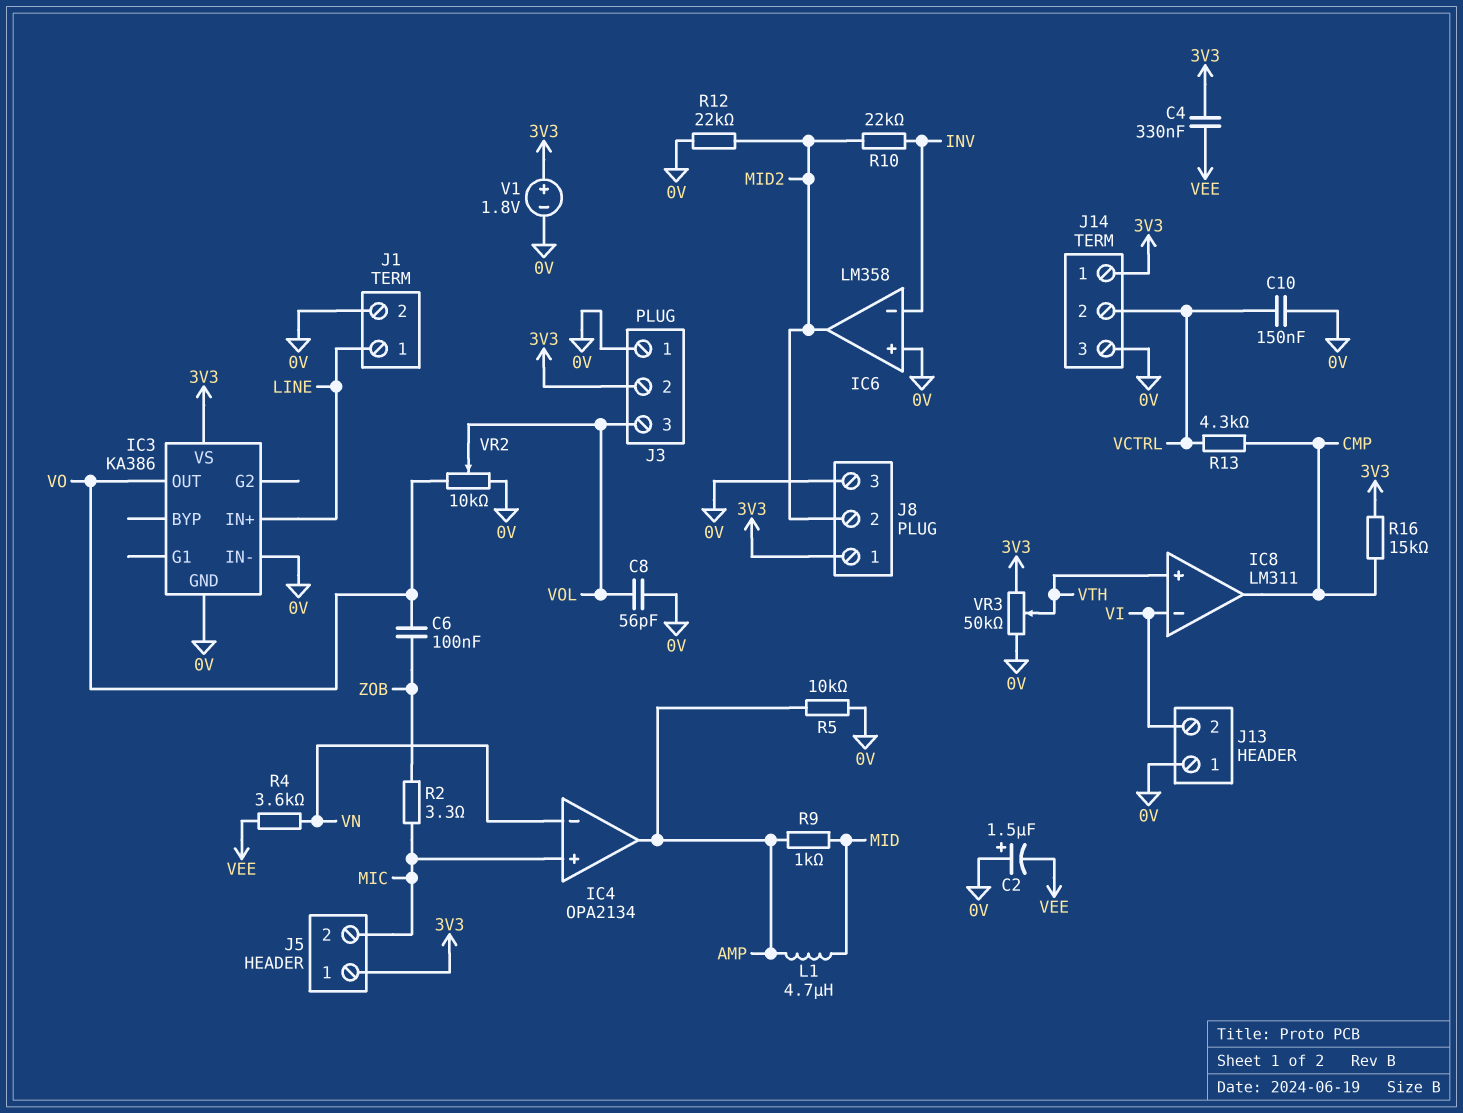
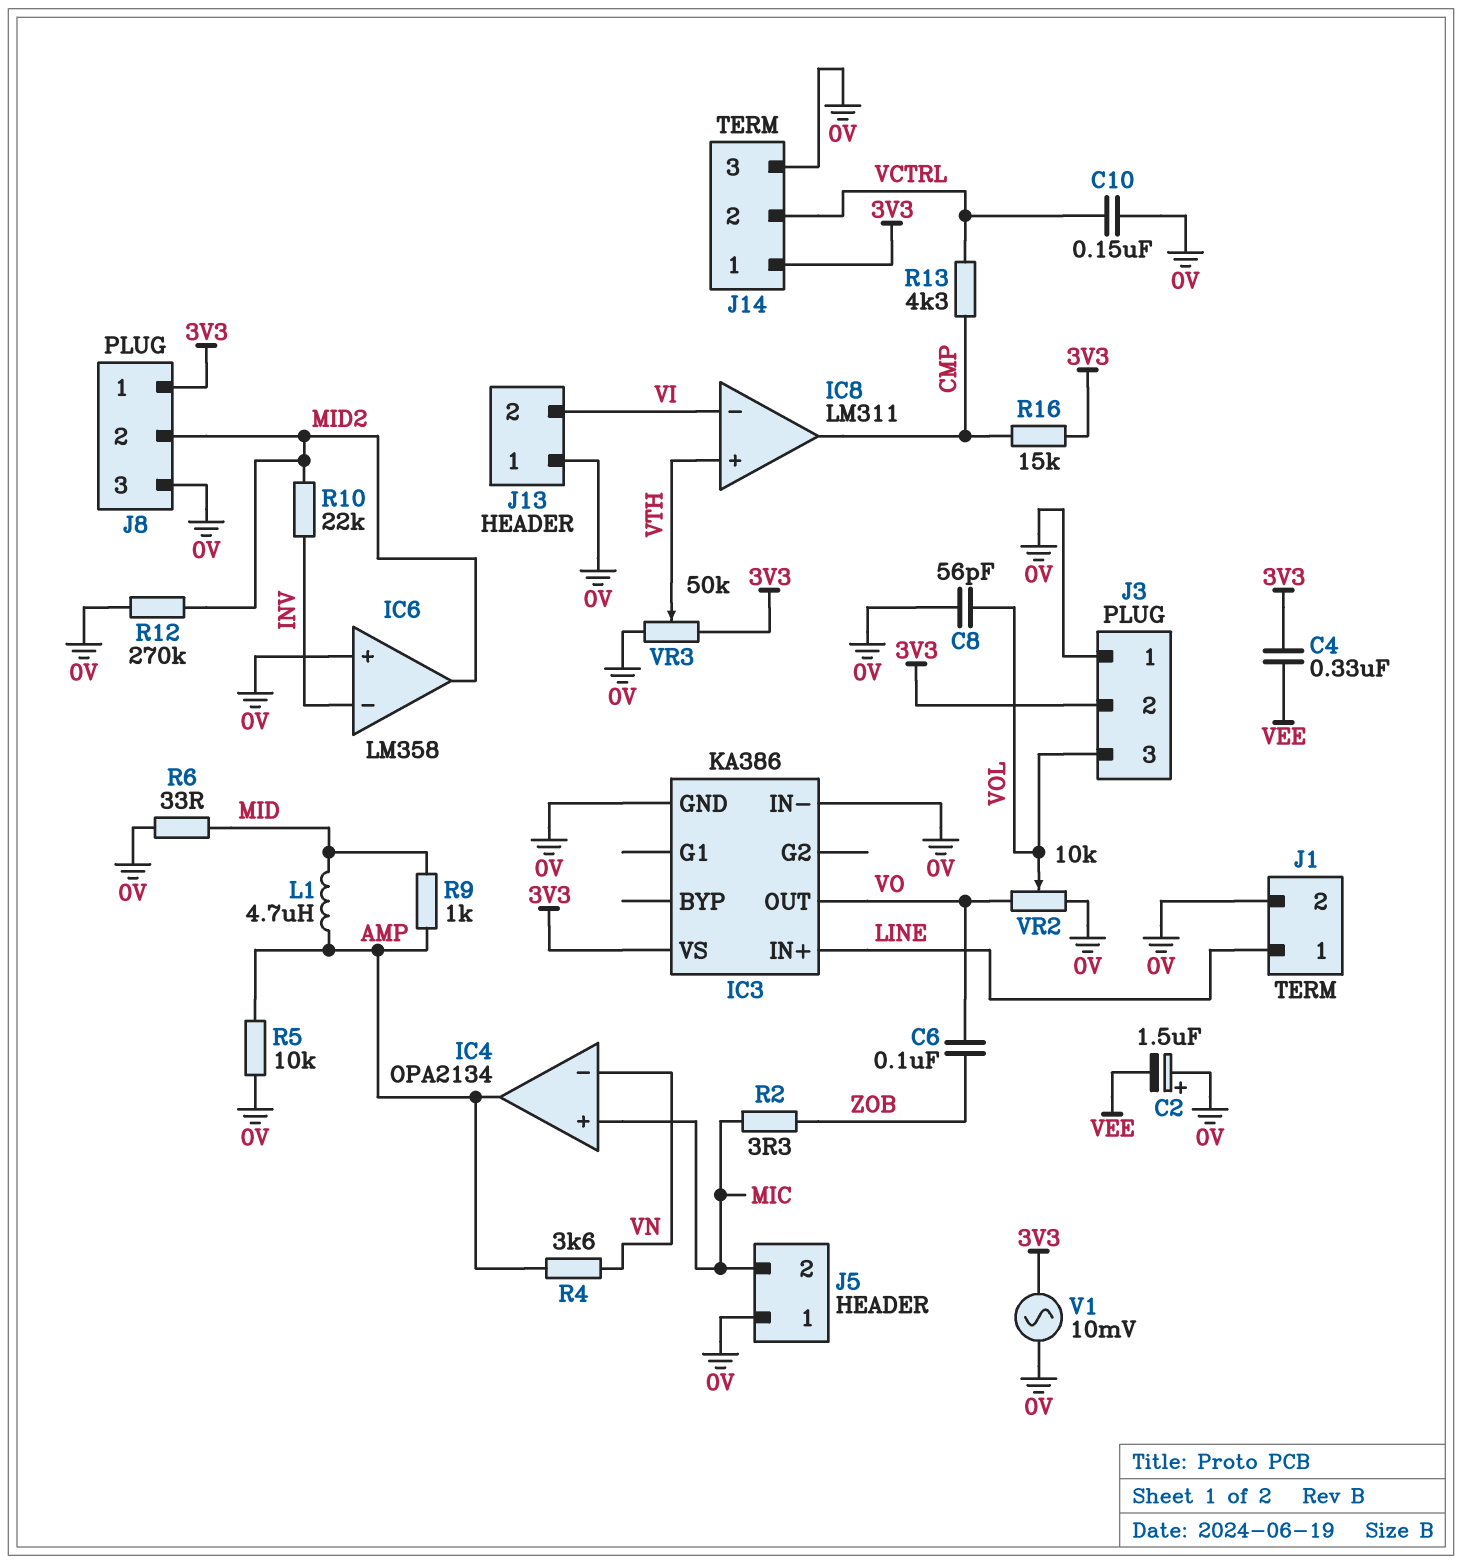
J5 pin 1: 3V3 -> 0V
R4: 3.6k (VEE, VN) -> 3.6k (AMP, VN)
R6: none -> 33 (0V, MID)
R12: 22k (0V, MID2) -> 270k (0V, MID2)
V1: 1.8V (plus 3V3, minus 0V) -> AC 10mV (0V, 3V3)

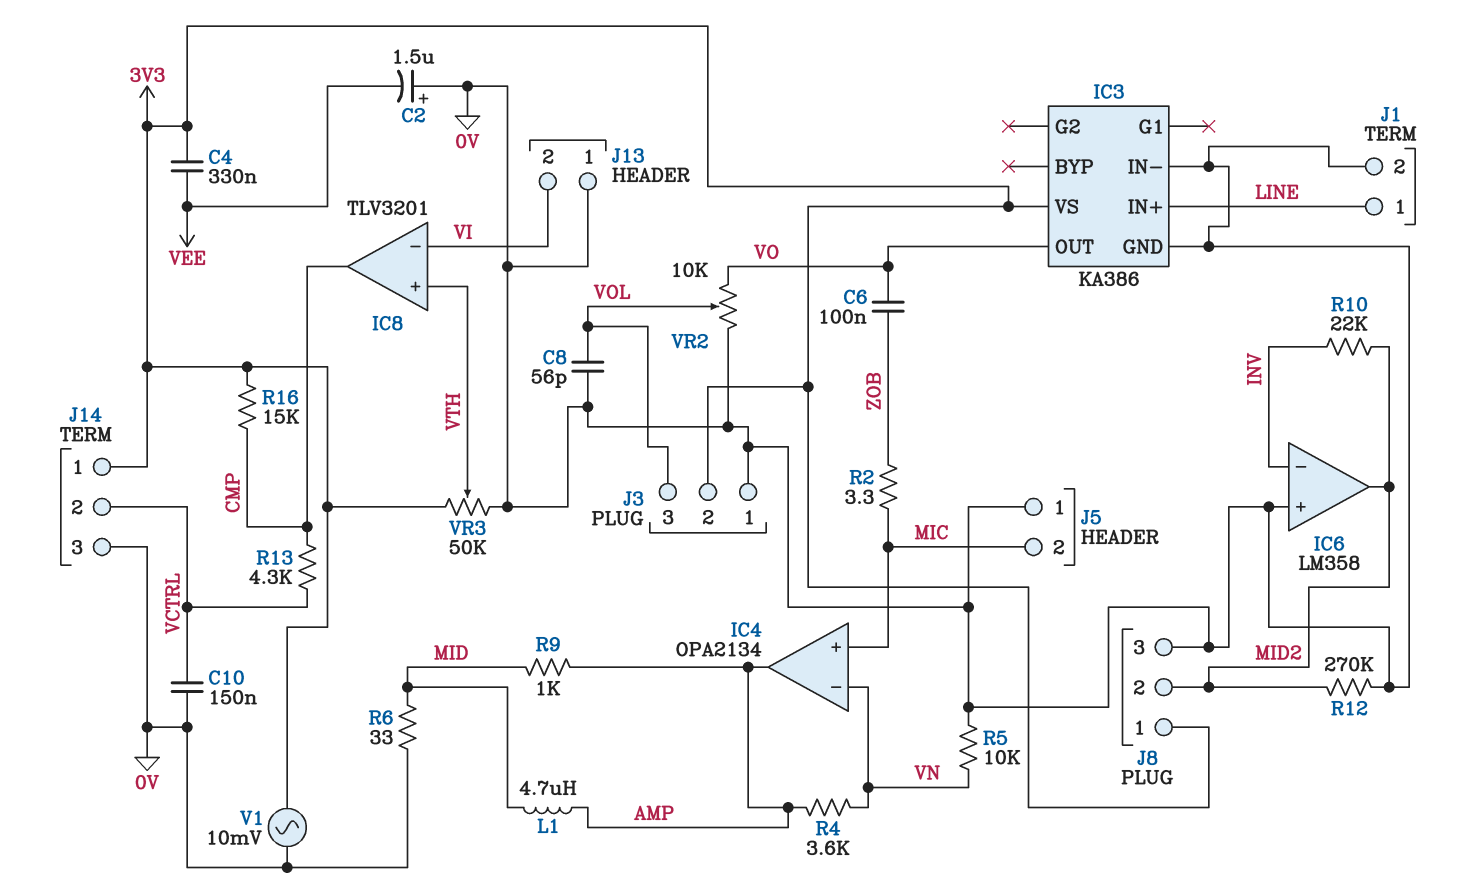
IC8: LM311 -> TLV3201
R5: 10k (0V, AMP) -> 10k (0V, VN)

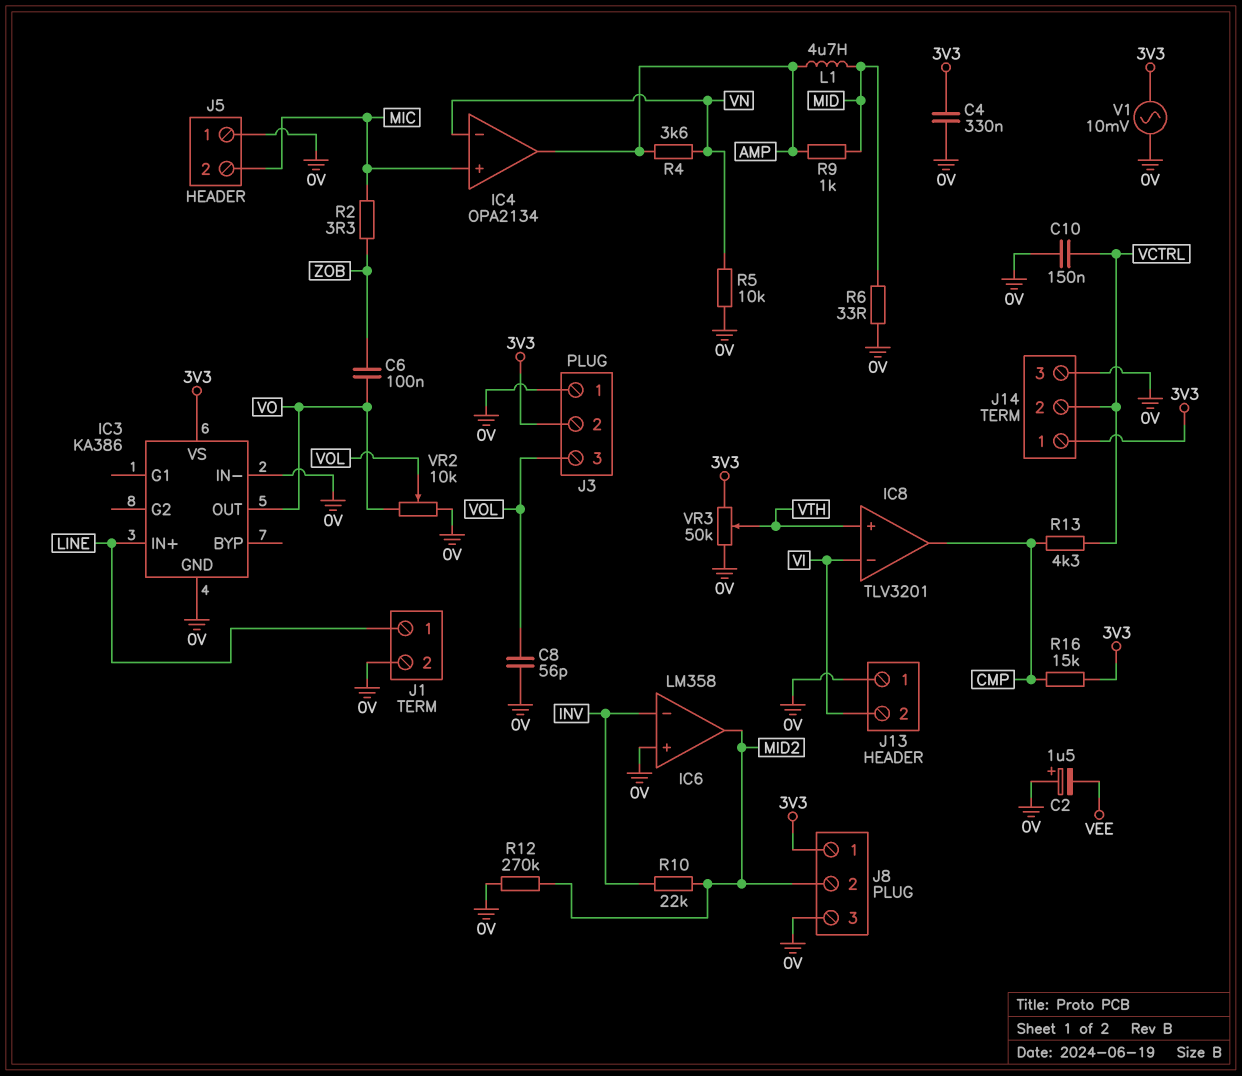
C4: 330nF (3V3, VEE) -> 330nF (0V, 3V3)

